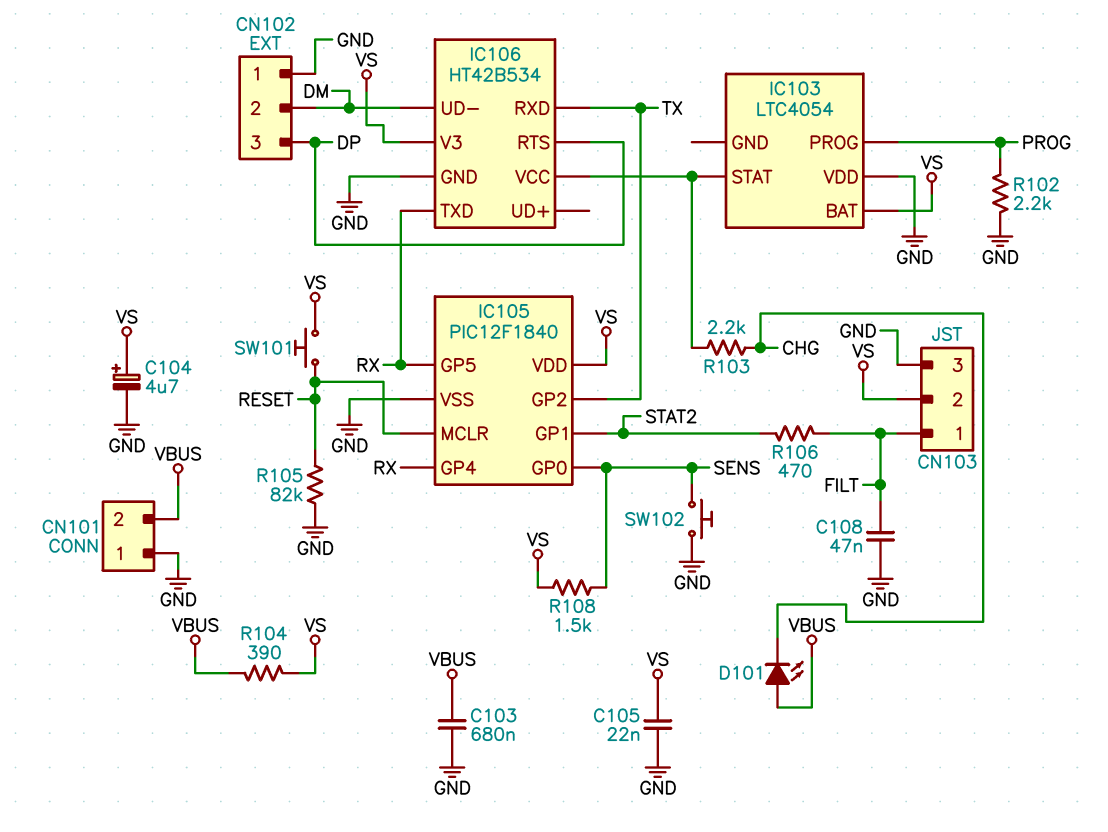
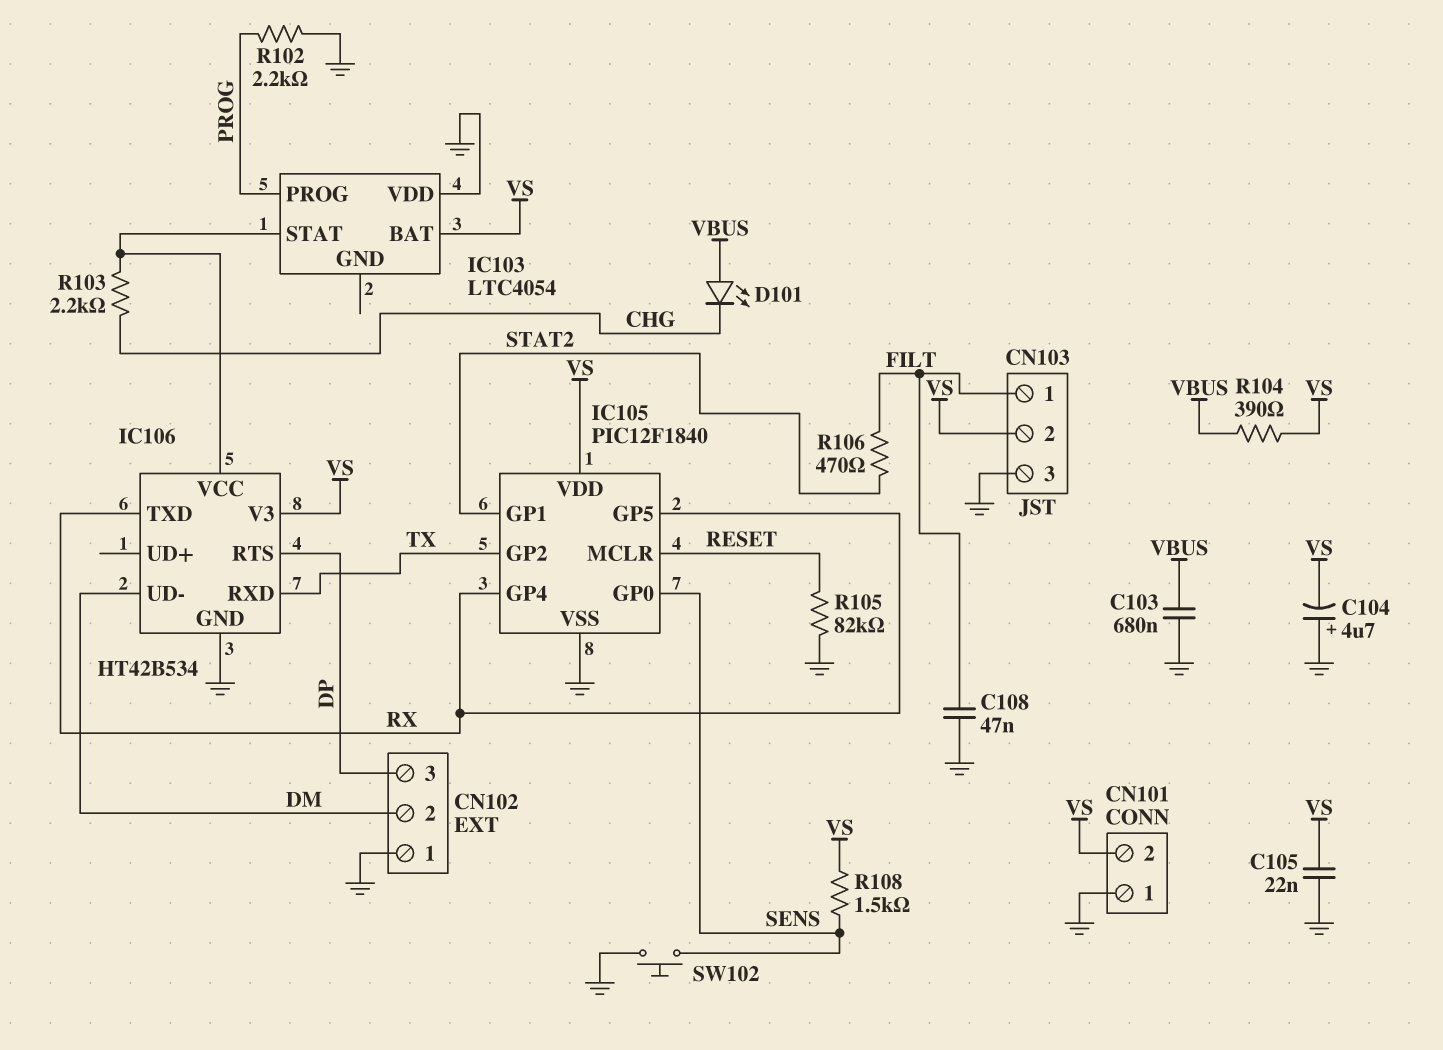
C104: 4.7uF (plus VS, minus GND) -> 4.7uF (plus GND, minus VS)
CN101 pin 2: VBUS -> VS
SW101: button (RESET, VS) -> none

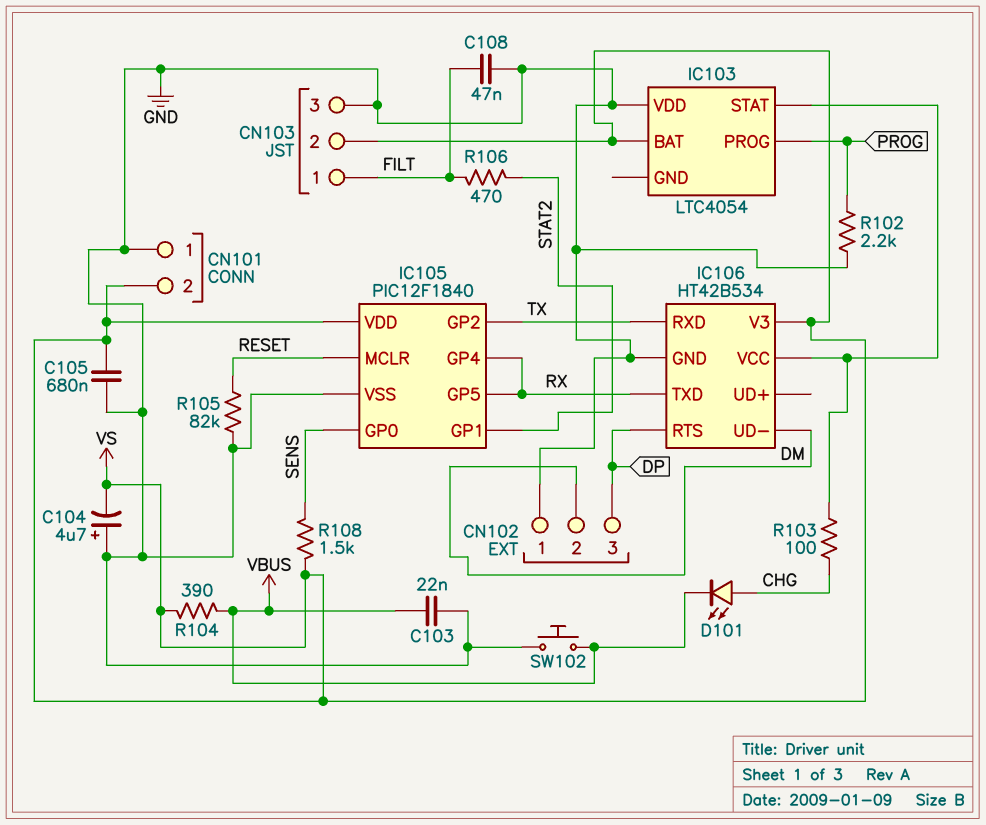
C103: 680nF (GND, VBUS) -> 22nF (GND, VBUS)
C105: 22nF (GND, VS) -> 680nF (GND, VS)
D101: LED (A VBUS, K CHG) -> LED (A CHG, K VBUS)
R103: 2.2k (CHG, IC103/STAT) -> 100 (CHG, IC103/STAT)
SW102: button (GND, SENS) -> button (GND, VBUS)

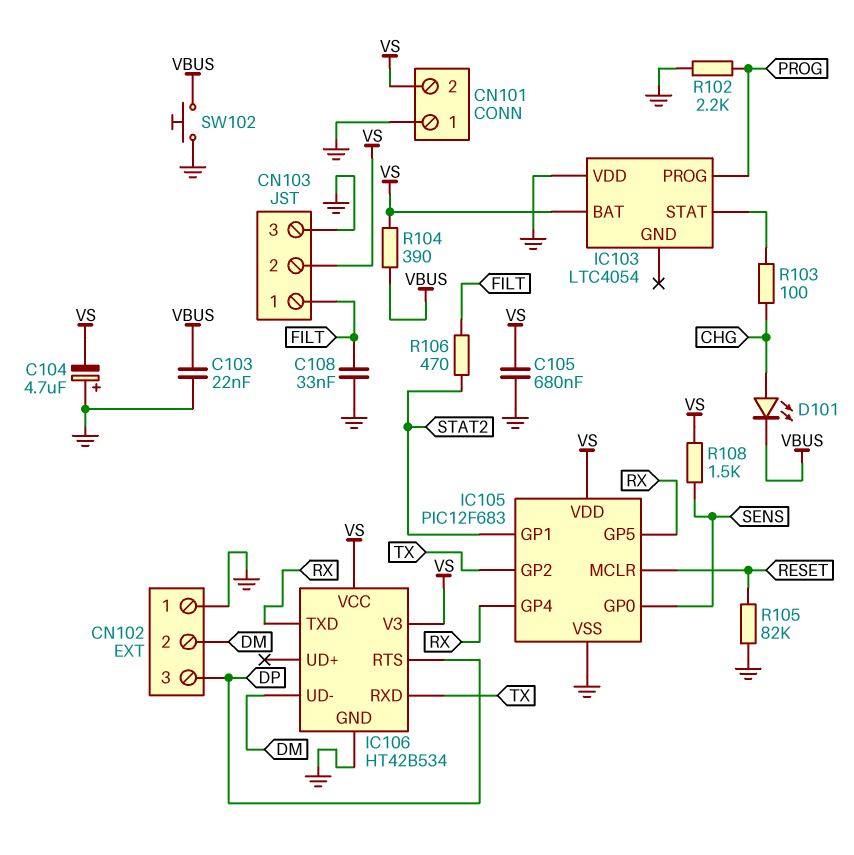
C108: 47nF (FILT, GND) -> 33nF (FILT, GND)
IC105: PIC12F1840 -> PIC12F683
IC106 pin VCC: IC103/STAT -> VS

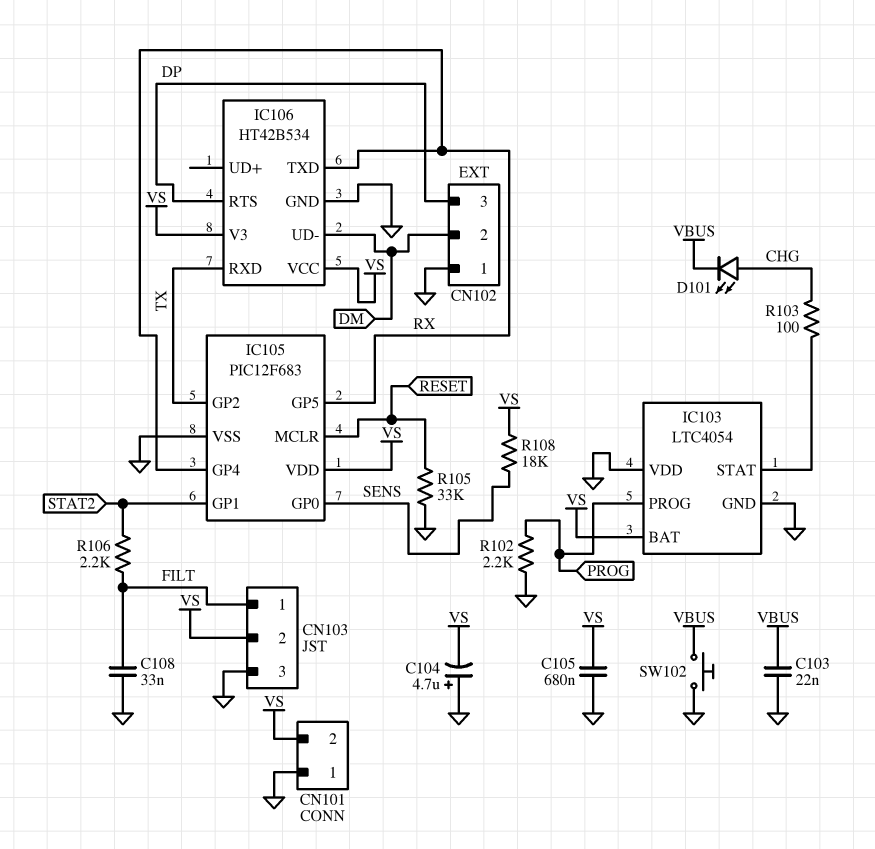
IC103 pin GND: none -> GND
R104: 390 (VBUS, VS) -> none
R105: 82k (GND, RESET) -> 33k (GND, RESET)
R106: 470 (FILT, STAT2) -> 2.2k (FILT, STAT2)
R108: 1.5k (SENS, VS) -> 18k (SENS, VS)

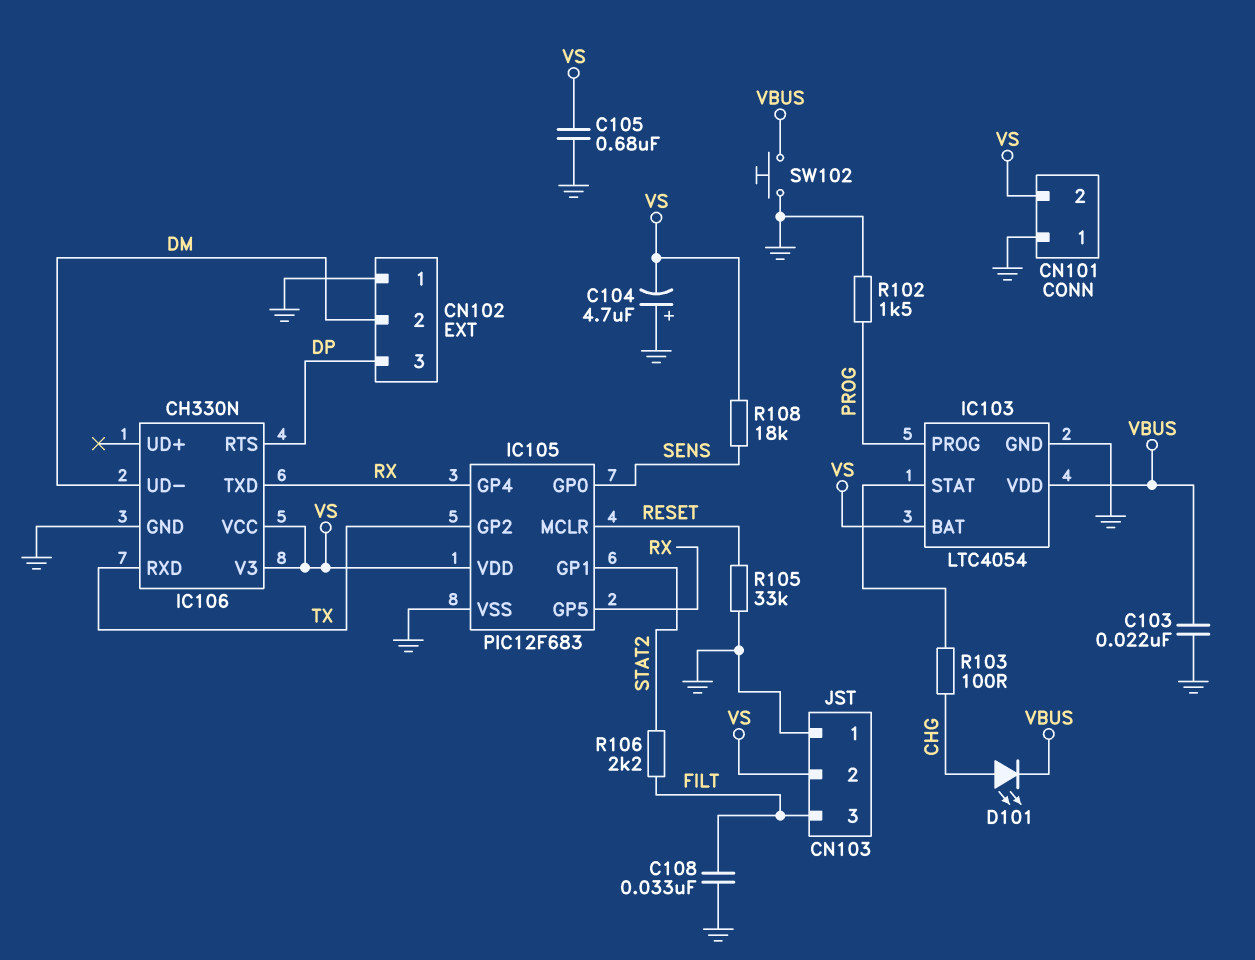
CN103 pin 1: FILT -> GND
CN103 pin 3: GND -> FILT
IC103 pin VDD: GND -> VBUS
IC106: HT42B534 -> CH330N
R102: 2.2k (GND, PROG) -> 1.5k (GND, PROG)

